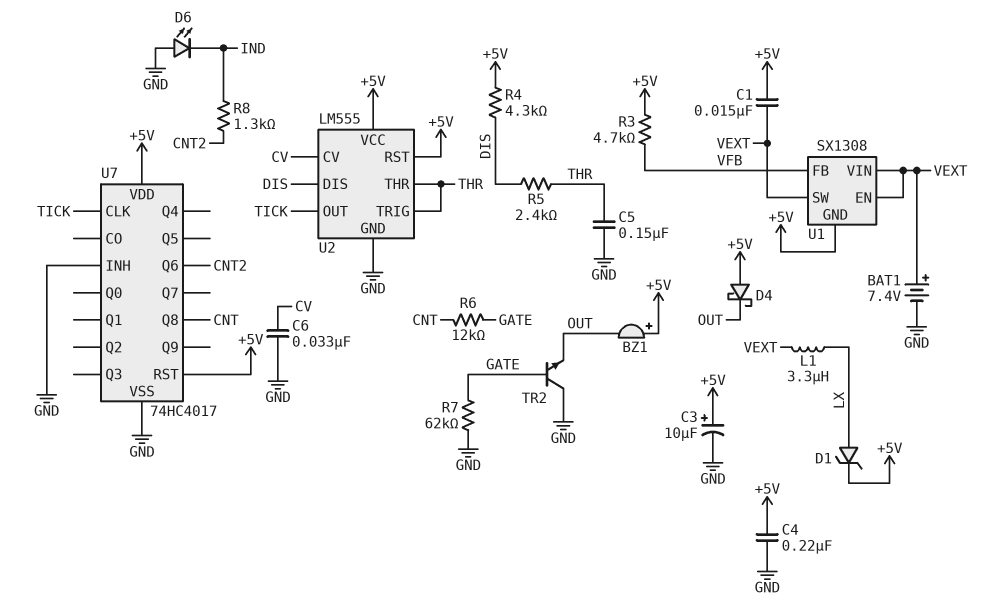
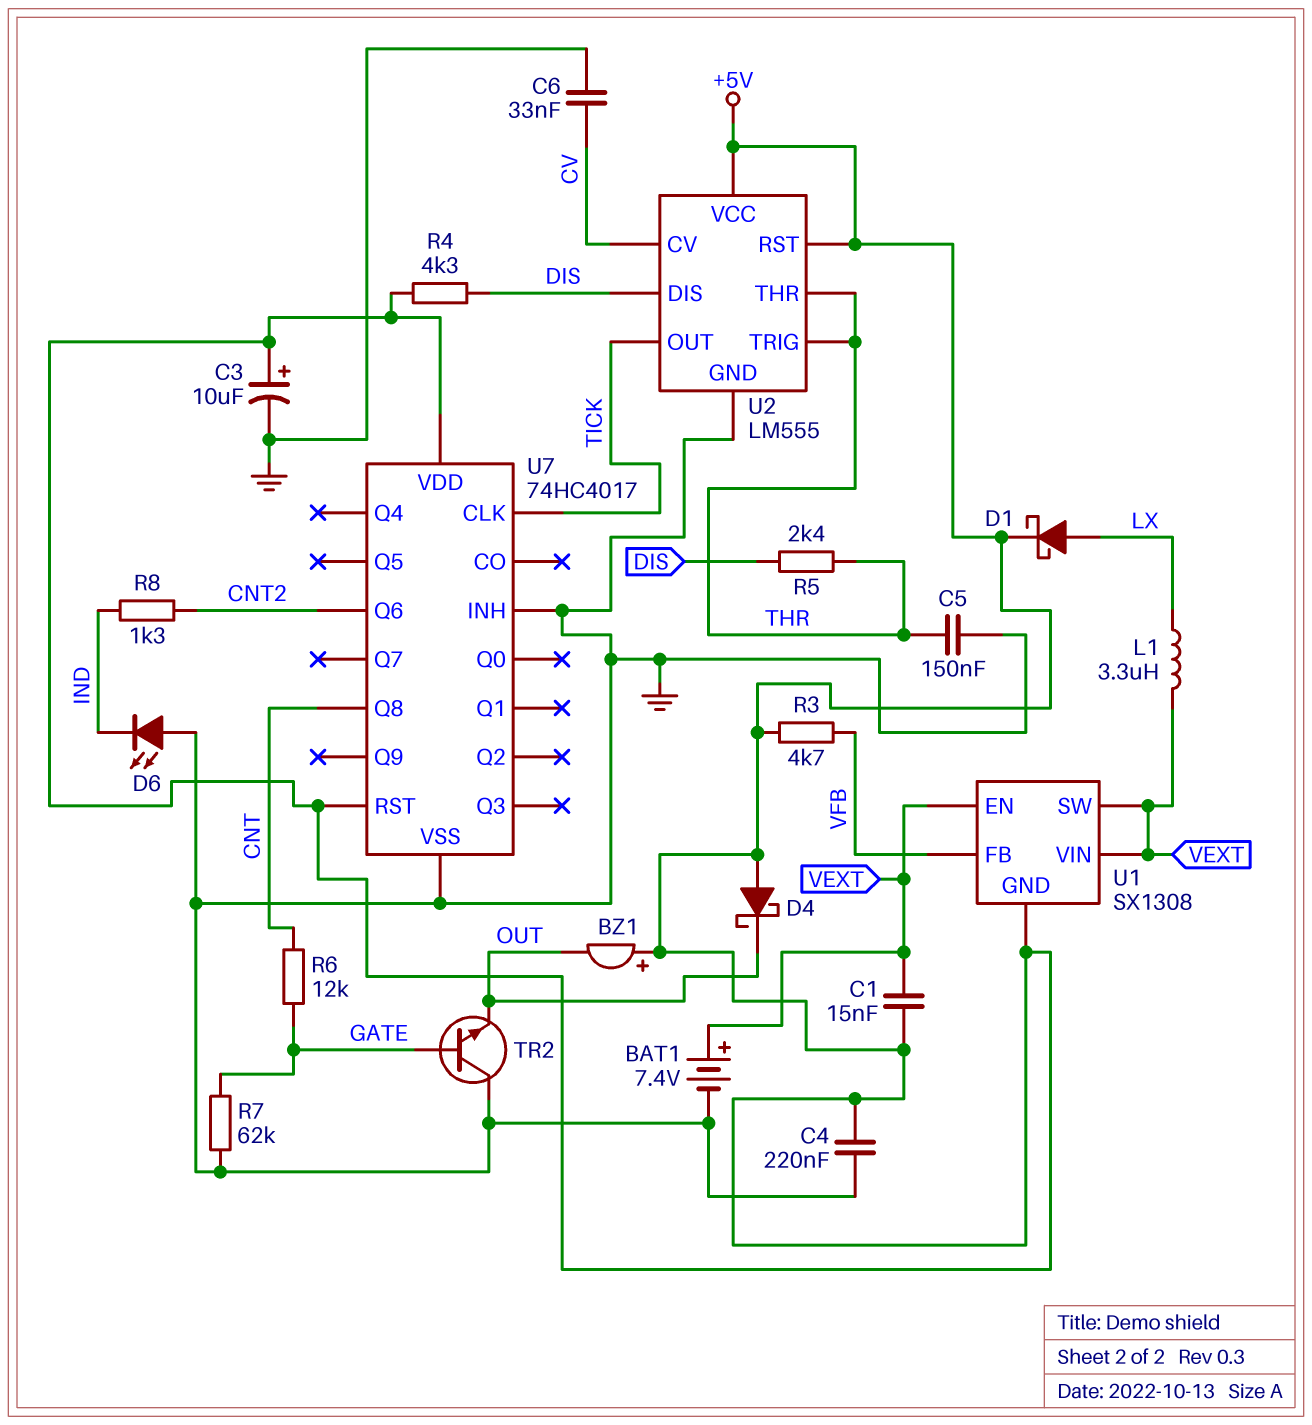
D1: zener (A LX, K +5V) -> schottky (A LX, K +5V)

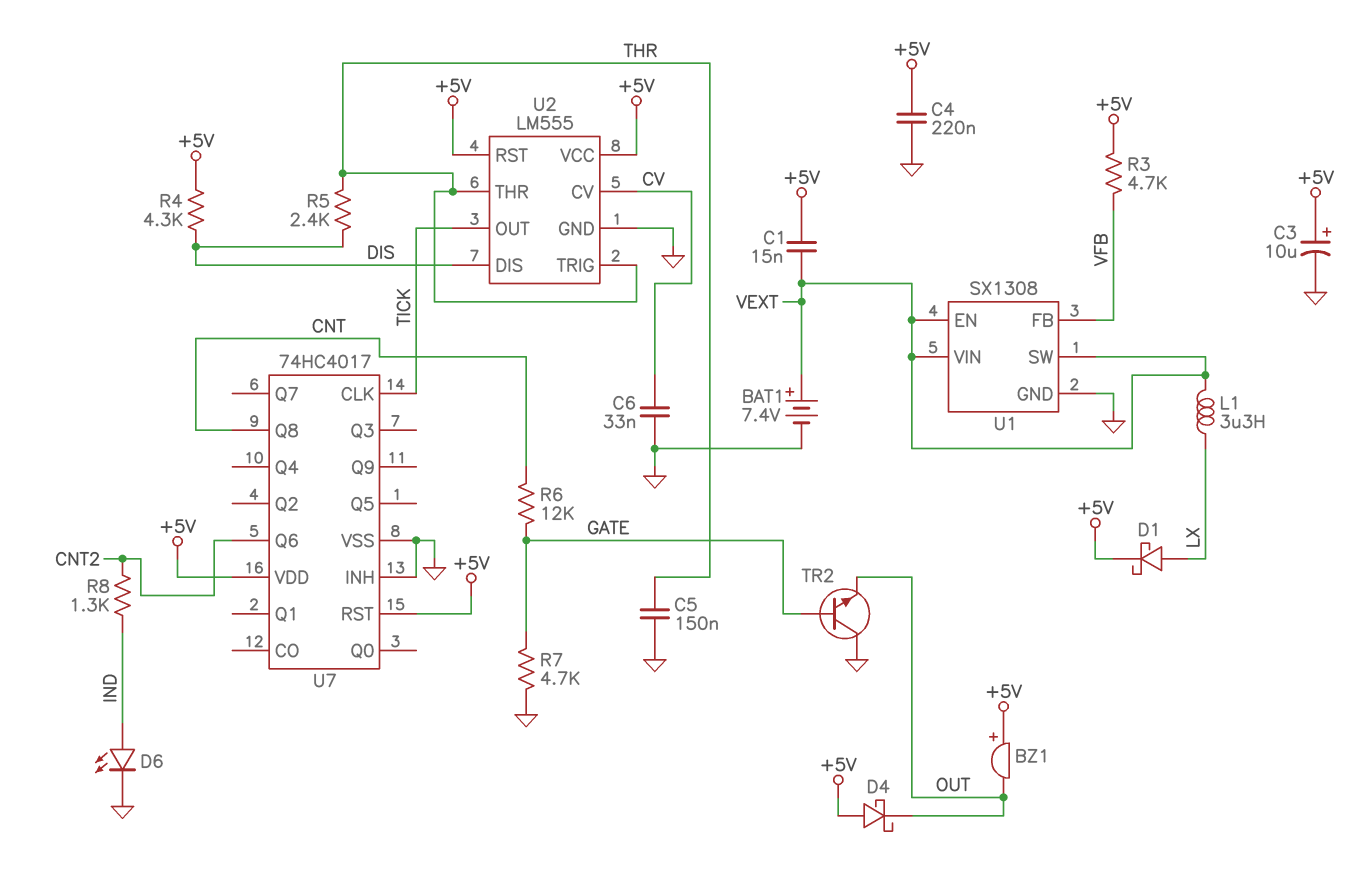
D6: LED (A GND, K IND) -> LED (A IND, K GND)
R7: 62k (GATE, GND) -> 4.7k (GATE, GND)
U1 pin GND: +5V -> GND

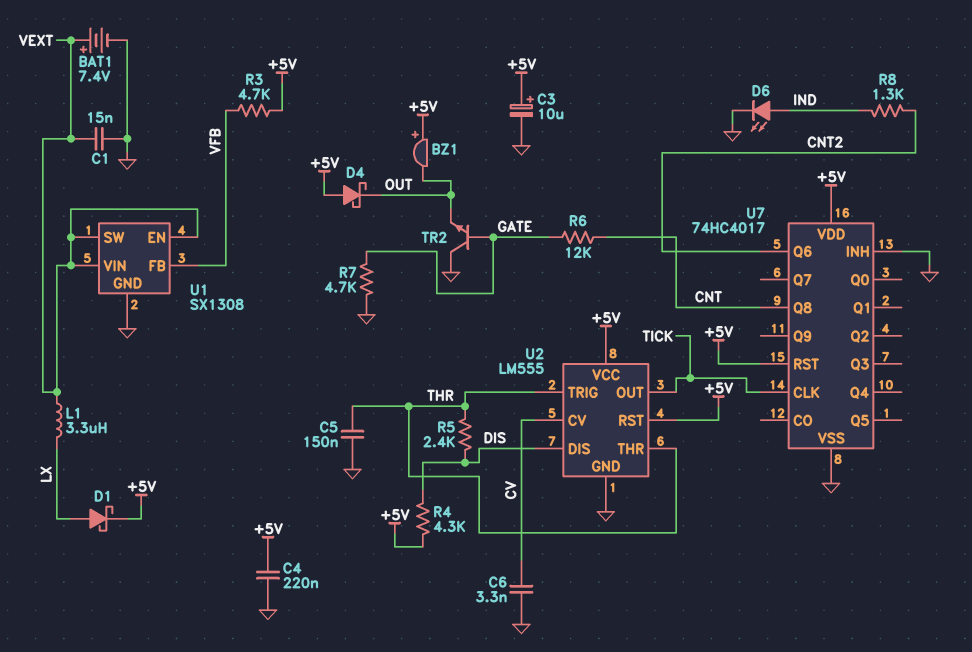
C1: 15nF (+5V, VEXT) -> 15nF (GND, VEXT)
C6: 33nF (CV, GND) -> 3.3nF (CV, GND)

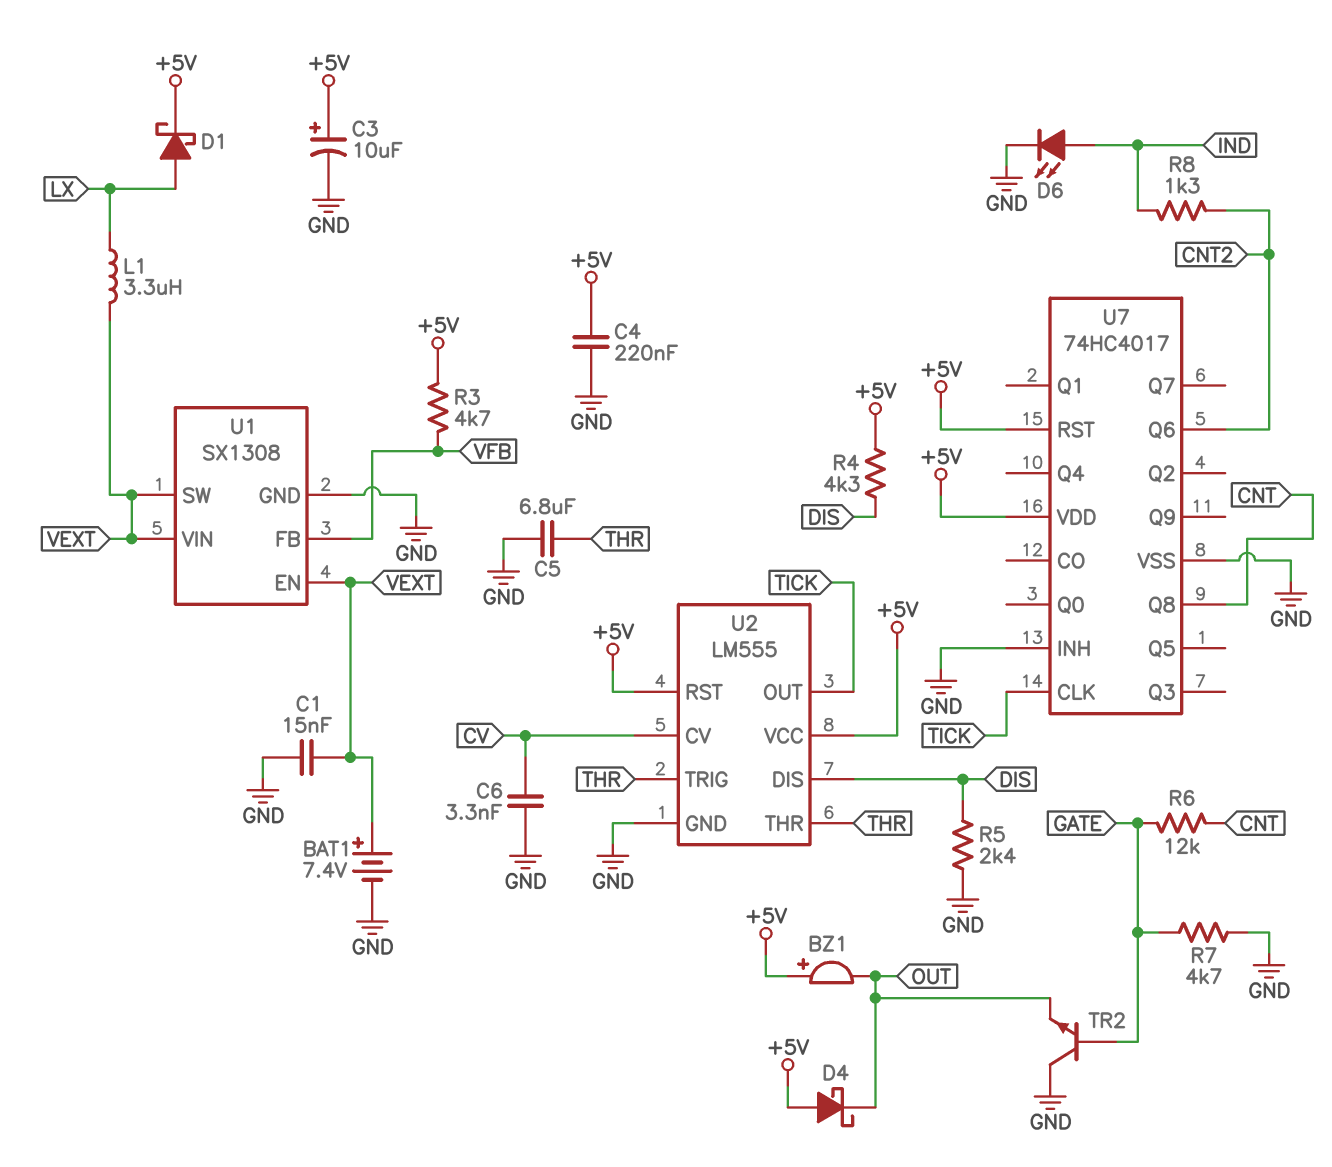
C5: 150nF (GND, THR) -> 6.8uF (GND, THR)
R5: 2.4k (DIS, THR) -> 2.4k (DIS, GND)

